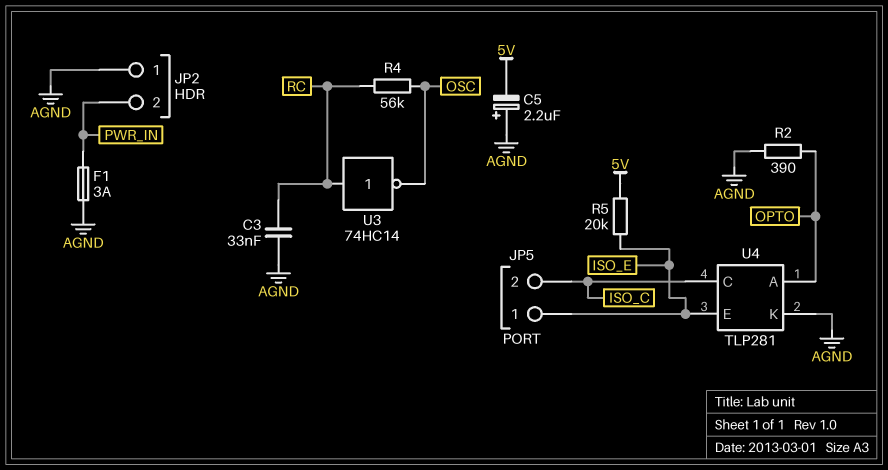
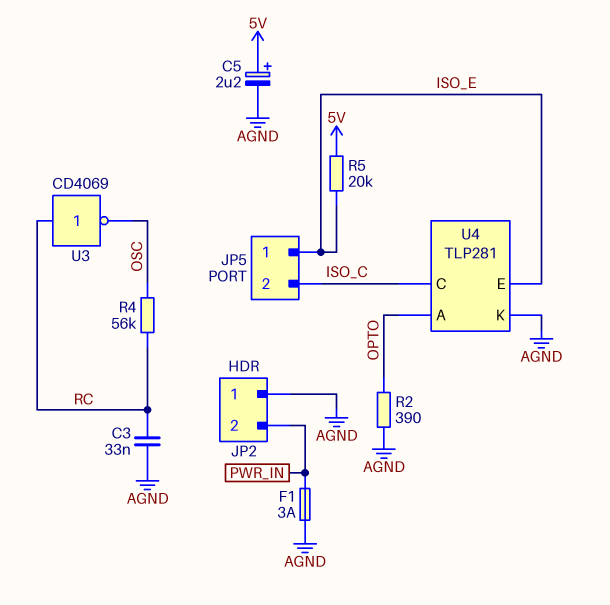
C5: 2.2uF (plus AGND, minus 5V) -> 2.2uF (plus 5V, minus AGND)
U3: NOT 74HC14 (in RC, out OSC) -> NOT CD4069 (in RC, out OSC)

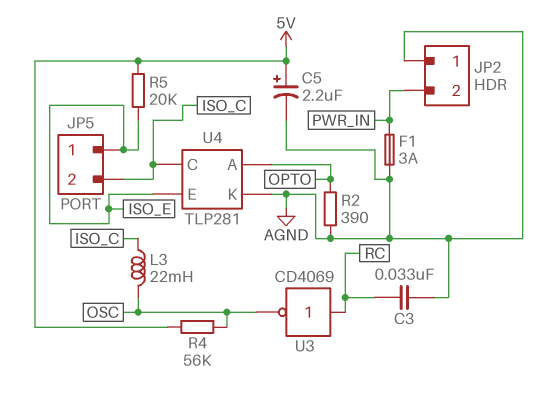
L3: none -> 22mH (ISO_C, OSC)
R4: 56k (OSC, RC) -> 56k (5V, OSC)

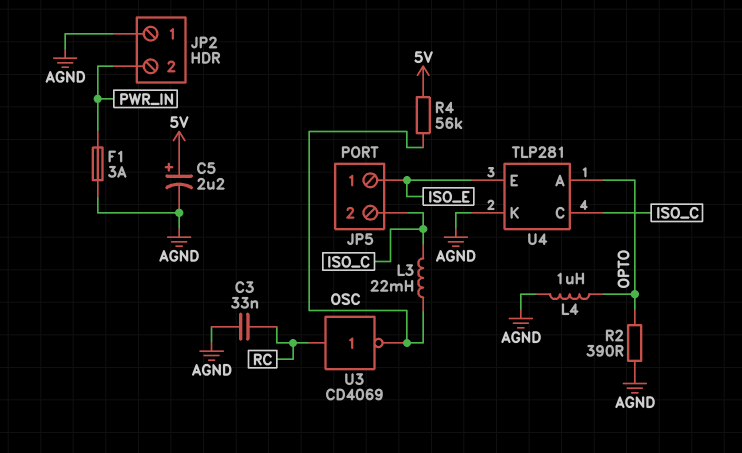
L4: none -> 1uH (AGND, OPTO)
R5: 20k (5V, ISO_E) -> none

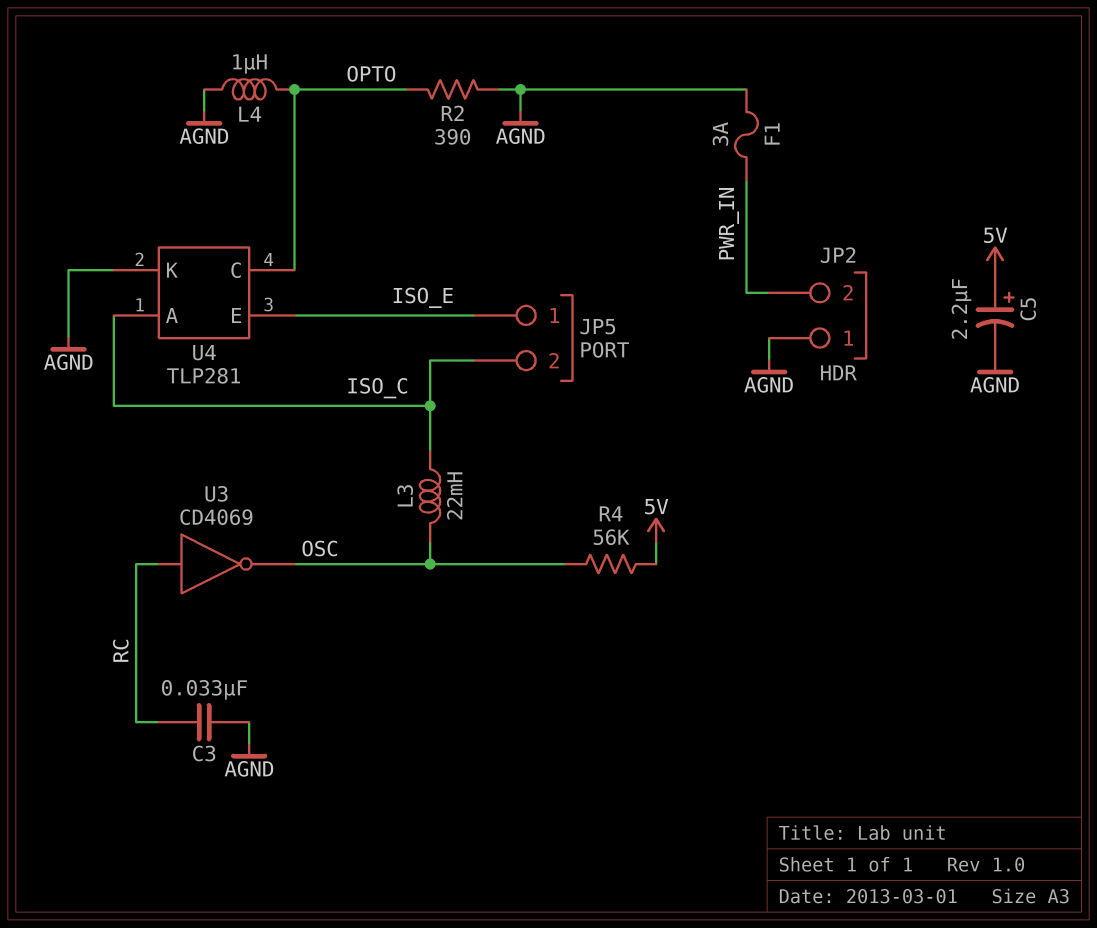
U4 pin A: OPTO -> ISO_C
U4 pin C: ISO_C -> OPTO

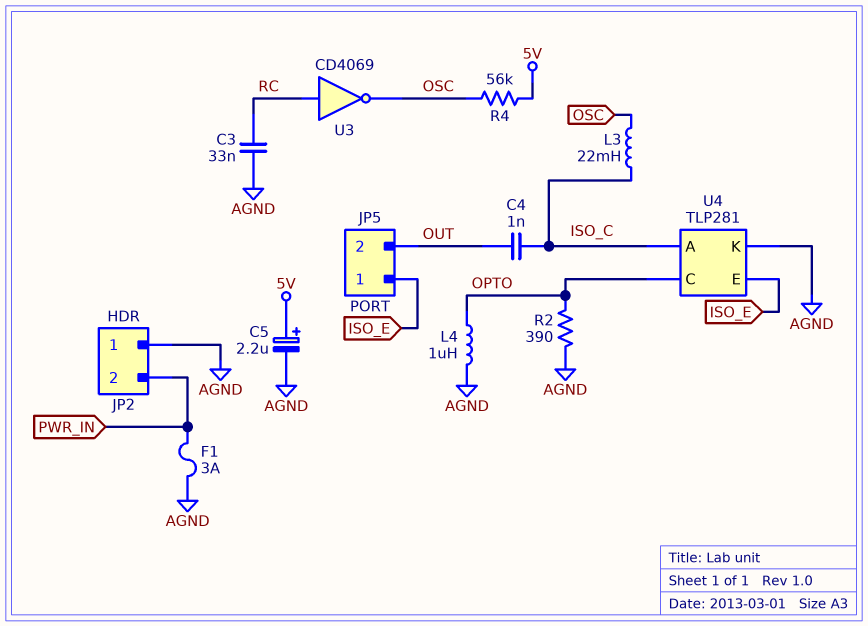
C4: none -> 1nF (ISO_C, OUT)
JP5 pin 2: ISO_C -> OUT

